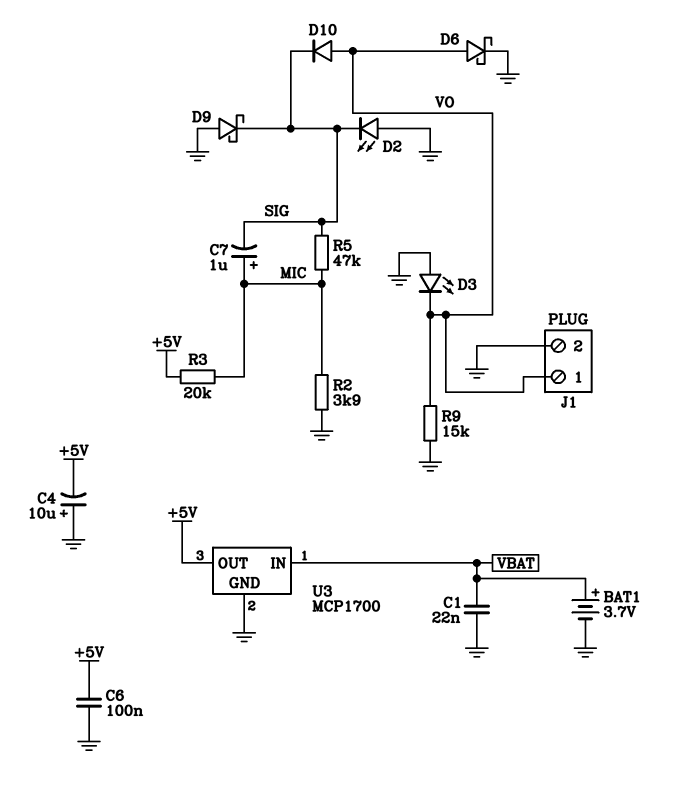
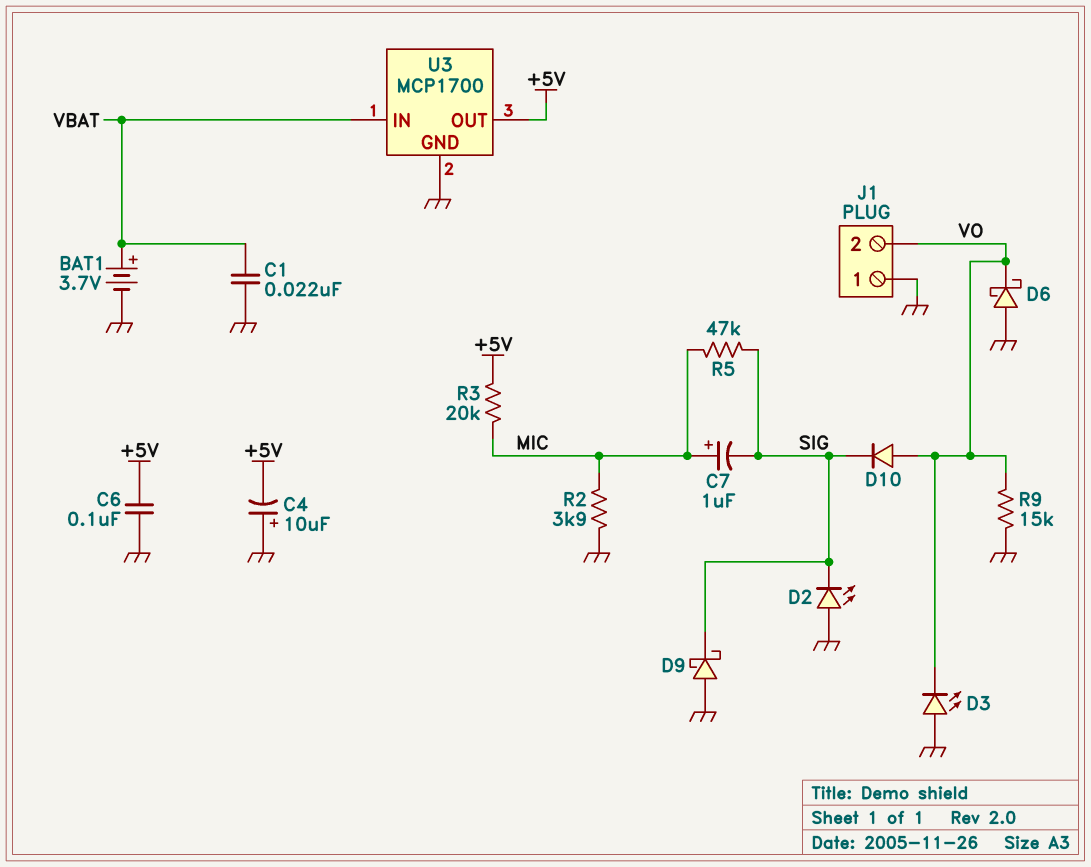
D6: schottky (A VO, K GND) -> schottky (A GND, K VO)
J1 pin 1: VO -> GND
J1 pin 2: GND -> VO

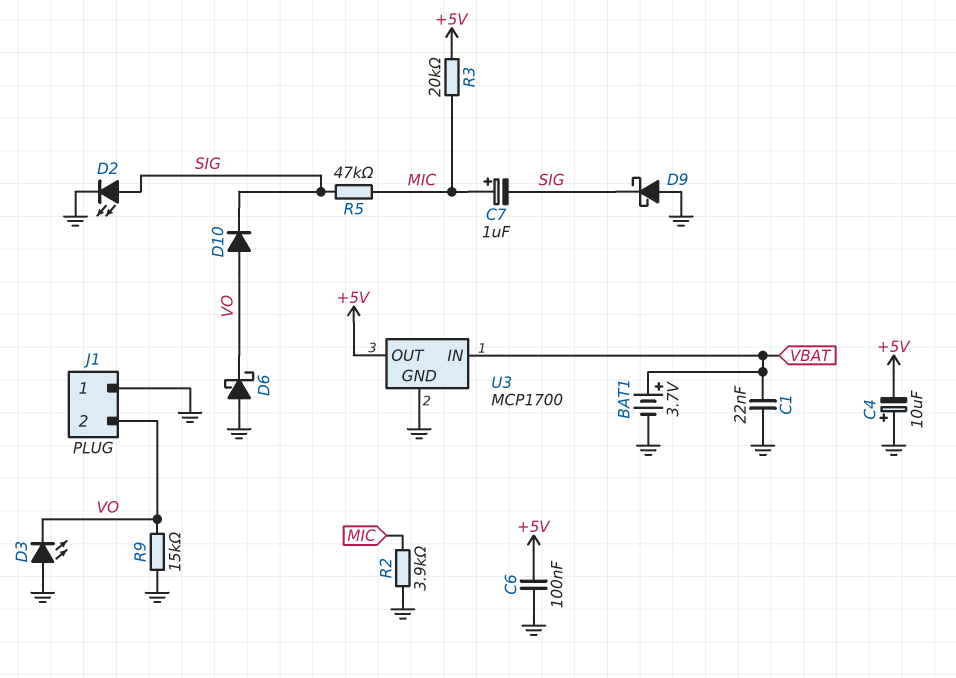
D2: LED (A GND, K SIG) -> LED (A SIG, K GND)

